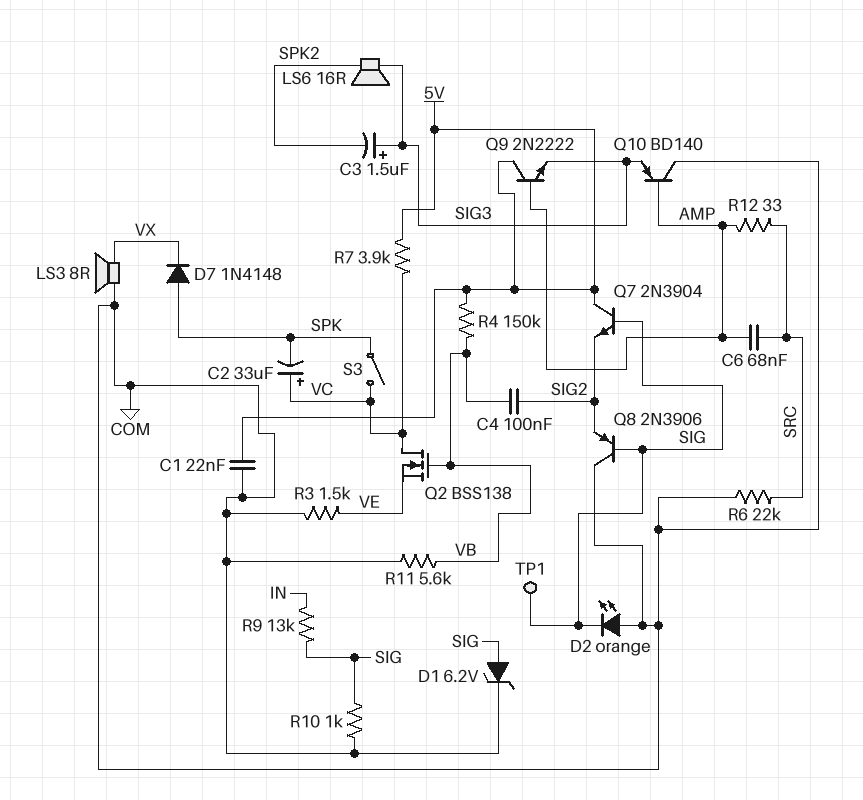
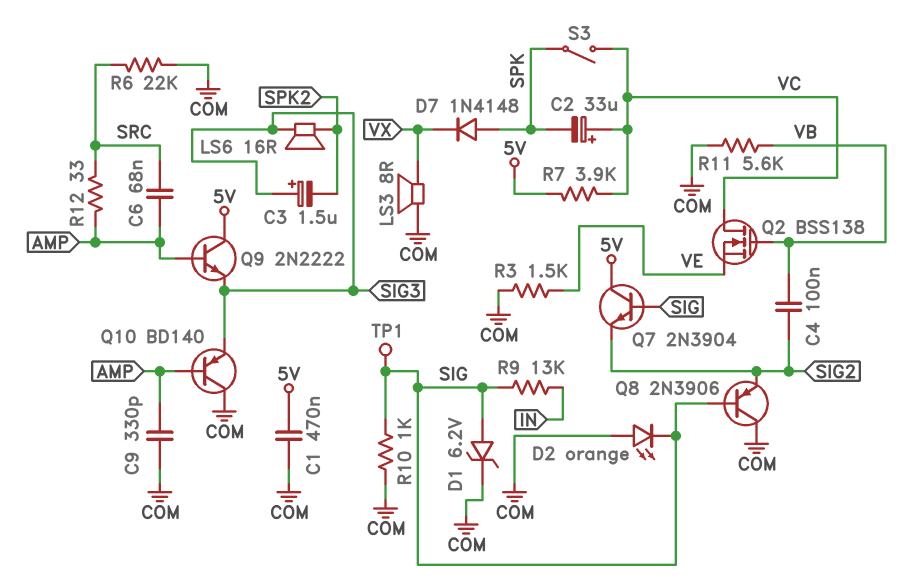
C1: 22nF (5V, COM) -> 470nF (5V, COM)
C9: none -> 330pF (AMP, COM)
R4: 150k (5V, VB) -> none

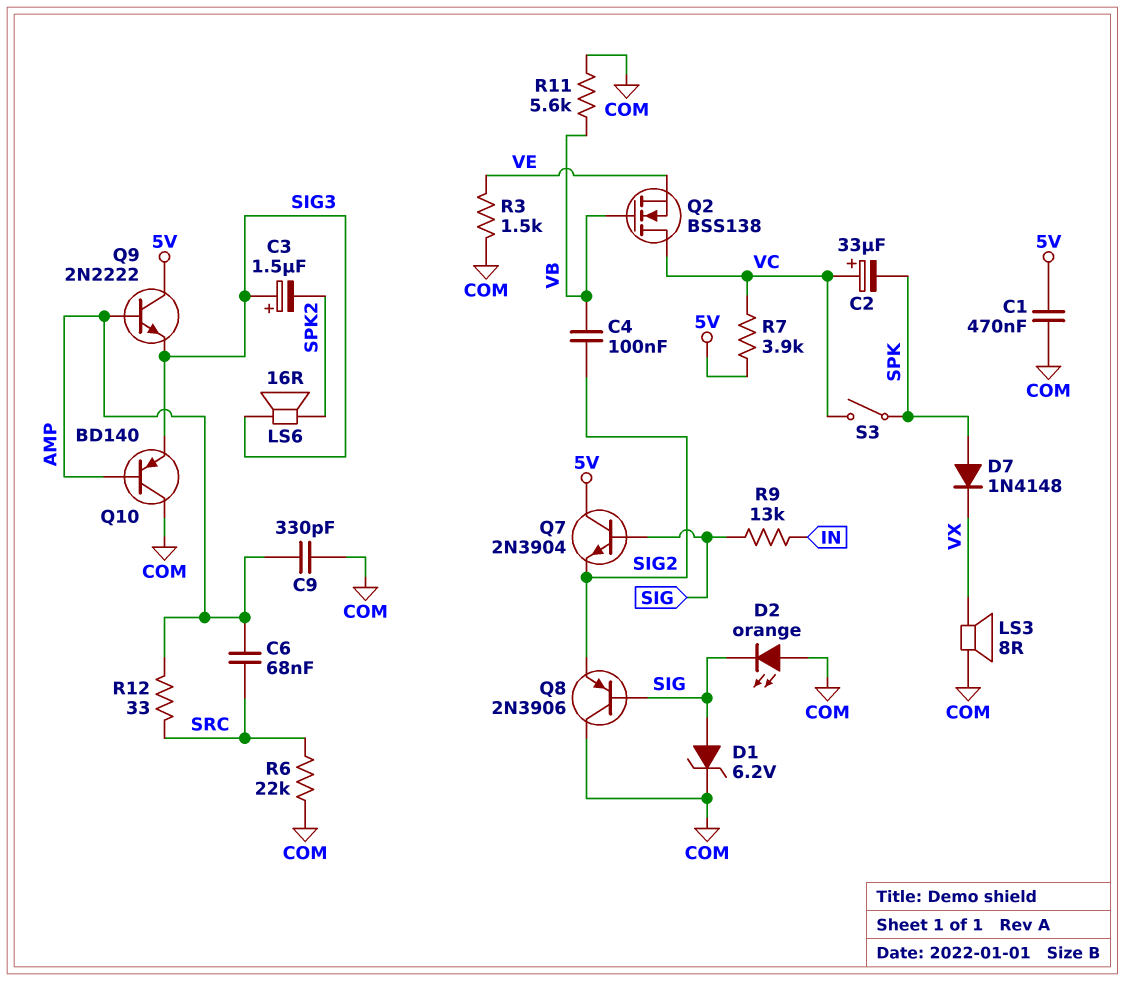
R10: 1k (COM, SIG) -> none
TP1: test point (SIG) -> none

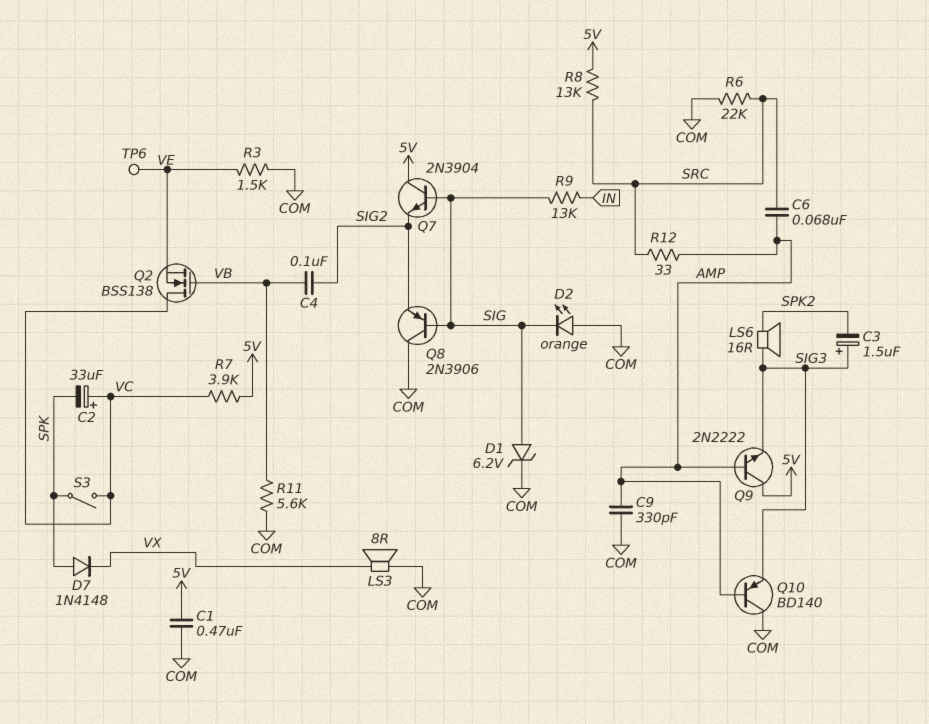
R8: none -> 13k (5V, SRC)
TP6: none -> test point (VE)

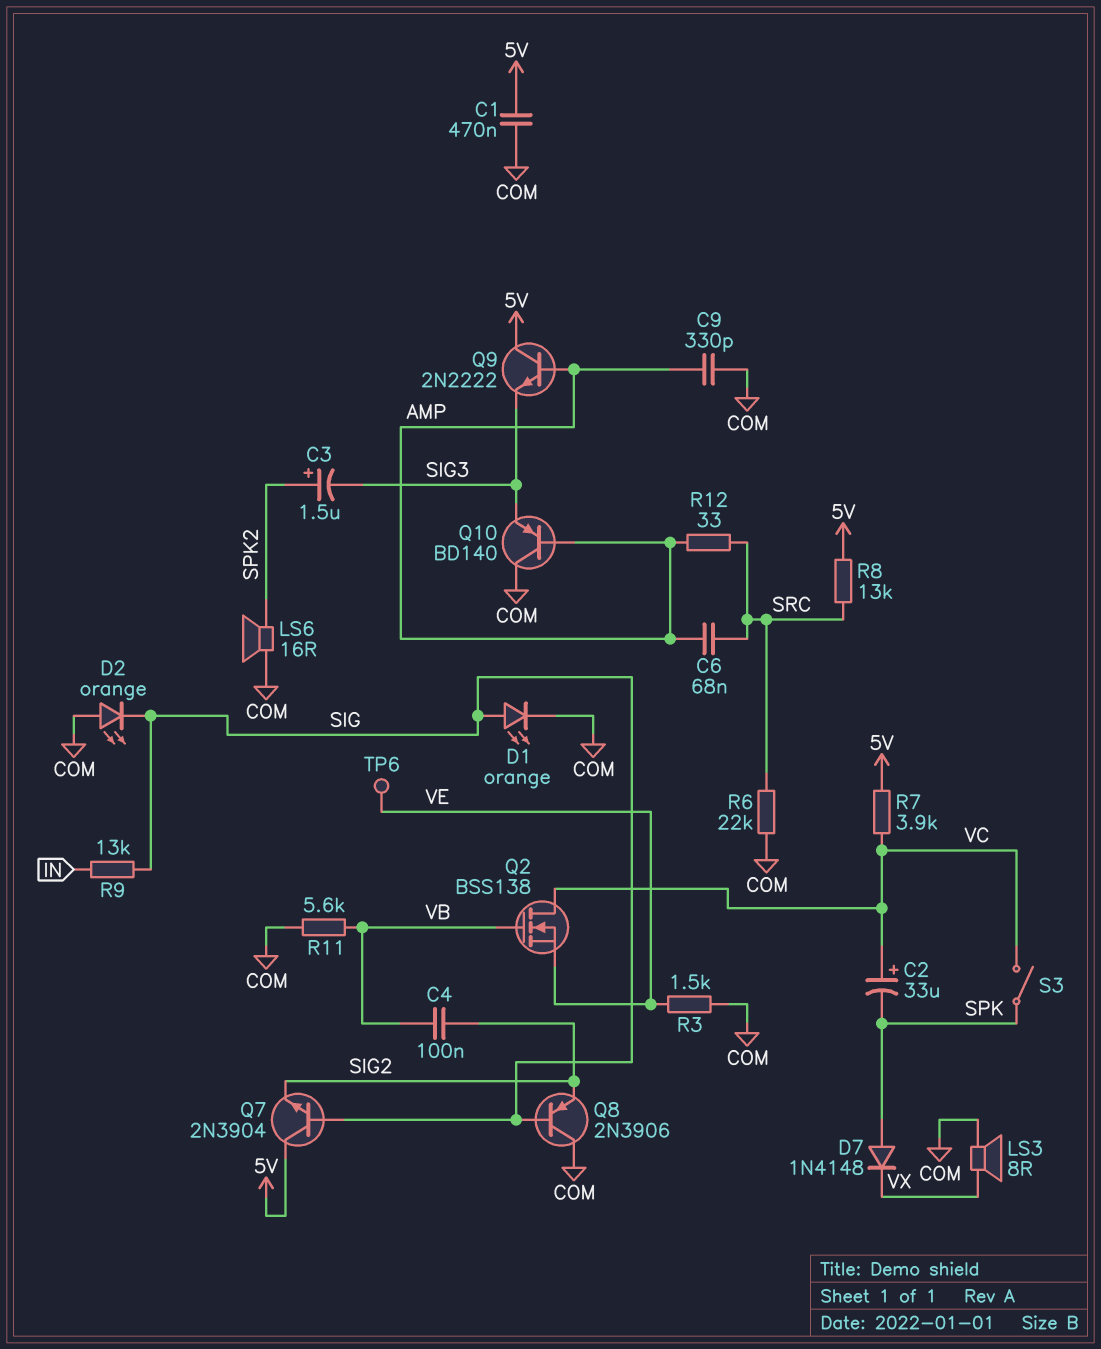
C3: 1.5uF (plus SIG3, minus SPK2) -> 1.5uF (plus SPK2, minus SIG3)
D1: zener 6.2V (A SIG, K COM) -> LED orange (A SIG, K COM)
LS6: speaker 16R (SIG3, SPK2) -> speaker 16R (COM, SPK2)

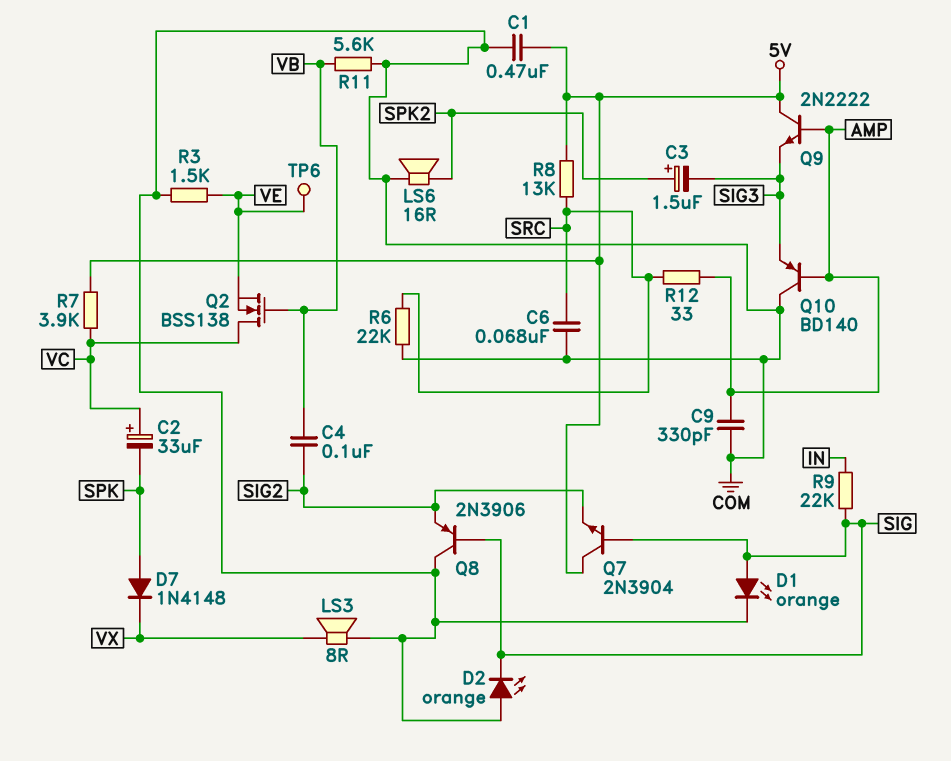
C6: 68nF (AMP, SRC) -> 68nF (COM, SRC)
R9: 13k (IN, SIG) -> 22k (IN, SIG)
S3: switch (SPK, VC) -> none

